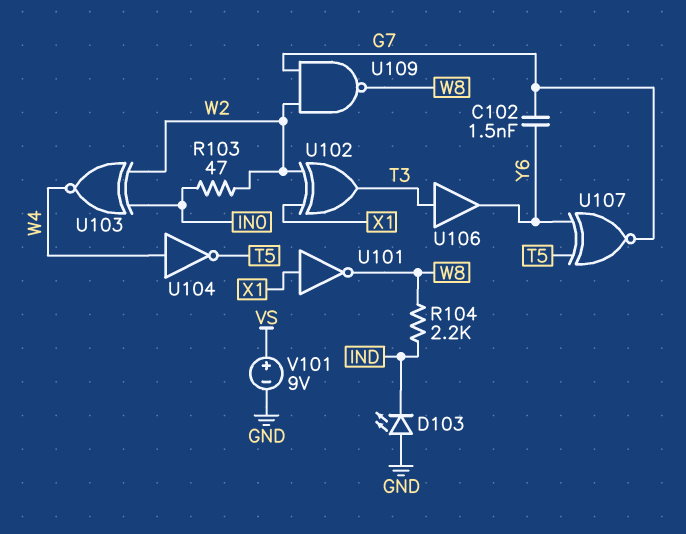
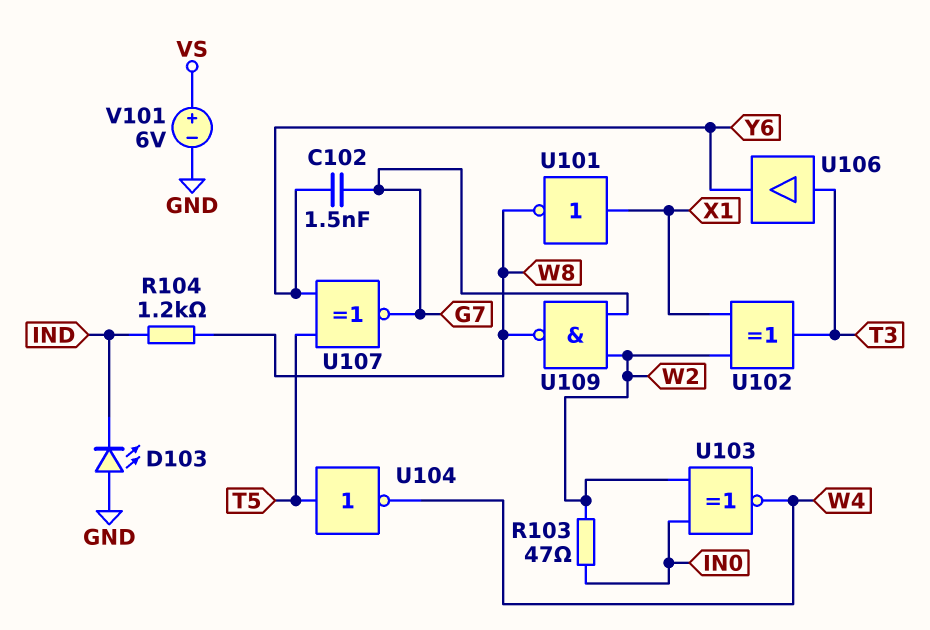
R104: 2.2k (IND, W8) -> 1.2k (IND, W8)
U104: NOT (in W4, out T5) -> NOT (in T5, out W4)
V101: 9V (plus VS, minus GND) -> 6V (plus VS, minus GND)

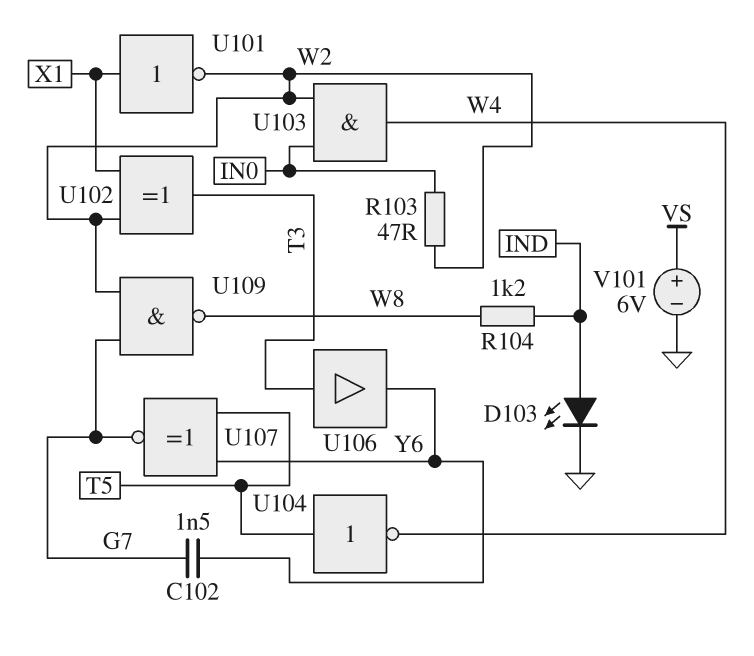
D103: LED (A GND, K IND) -> LED (A IND, K GND)
U101: NOT (in X1, out W8) -> NOT (in X1, out W2)
U103: XNOR (in IN0, in W2, out W4) -> AND (in IN0, in W2, out W4)

